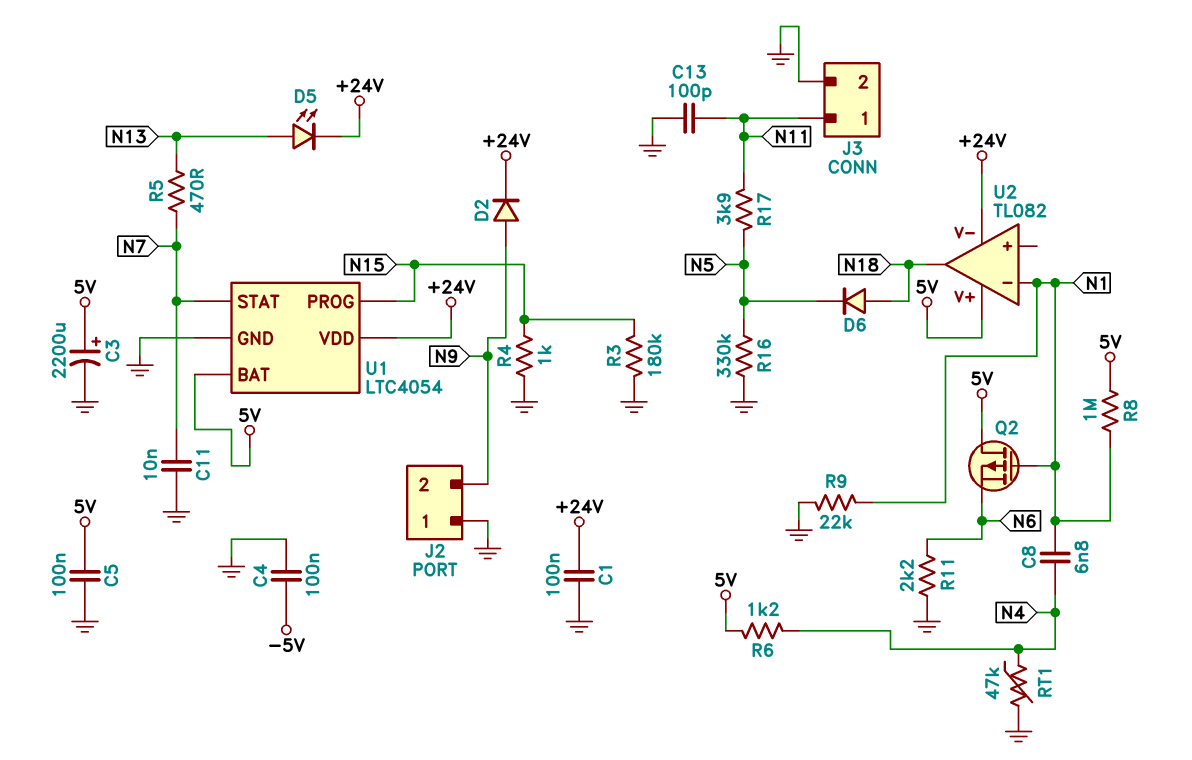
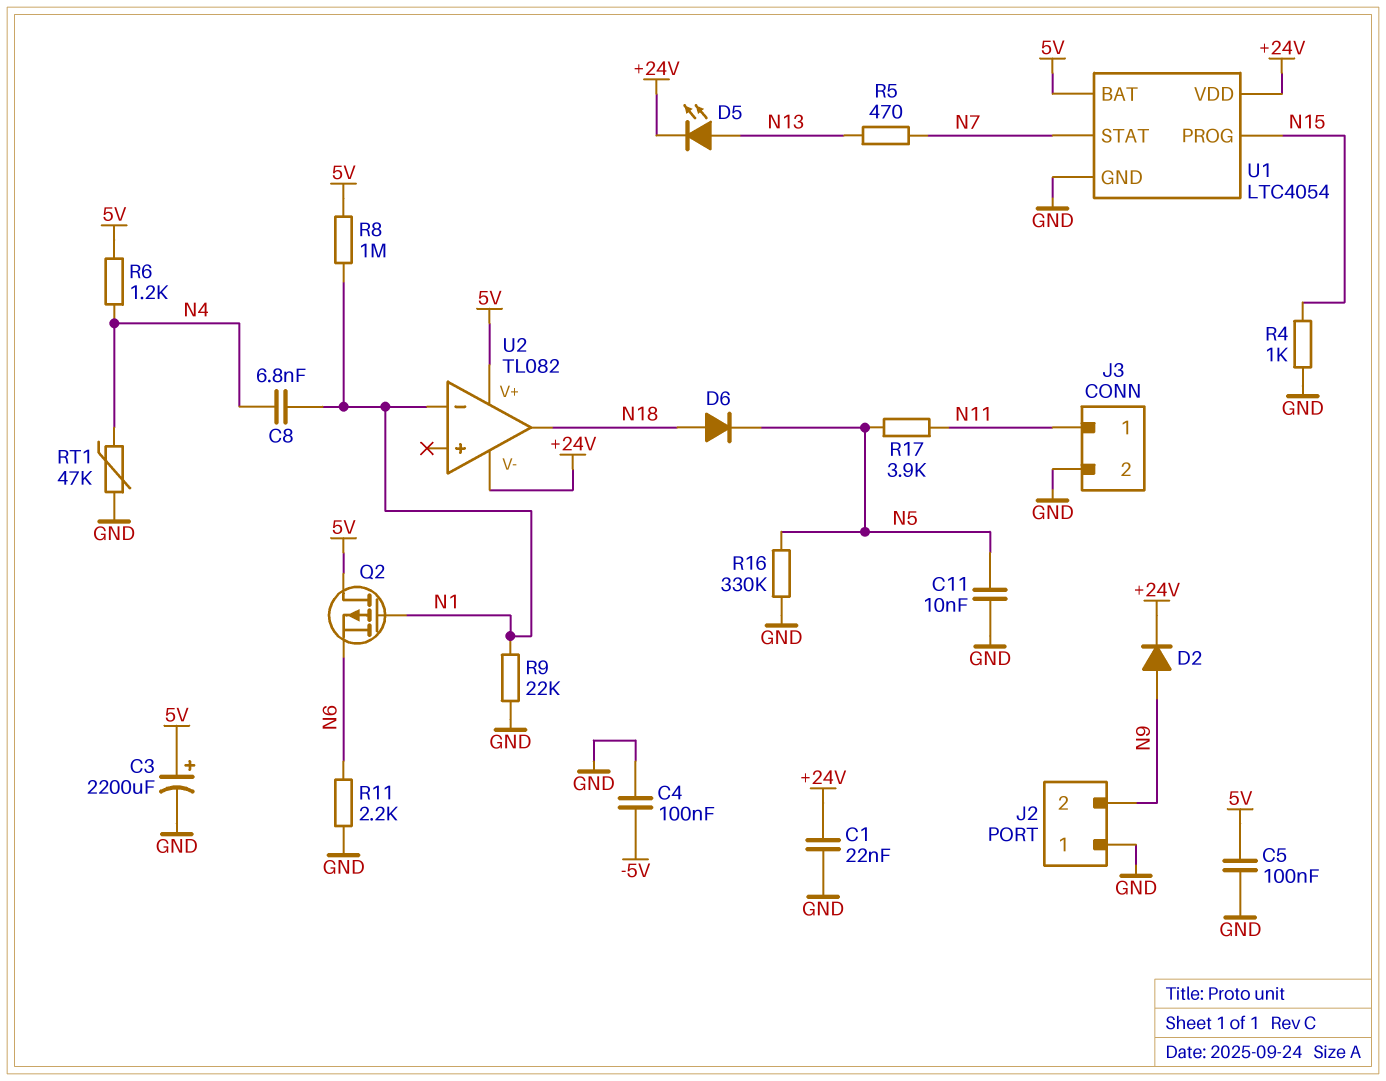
C1: 100nF (+24V, GND) -> 22nF (+24V, GND)
C11: 10nF (GND, N7) -> 10nF (GND, N5)
C13: 100pF (GND, N11) -> none
R3: 180k (GND, N15) -> none

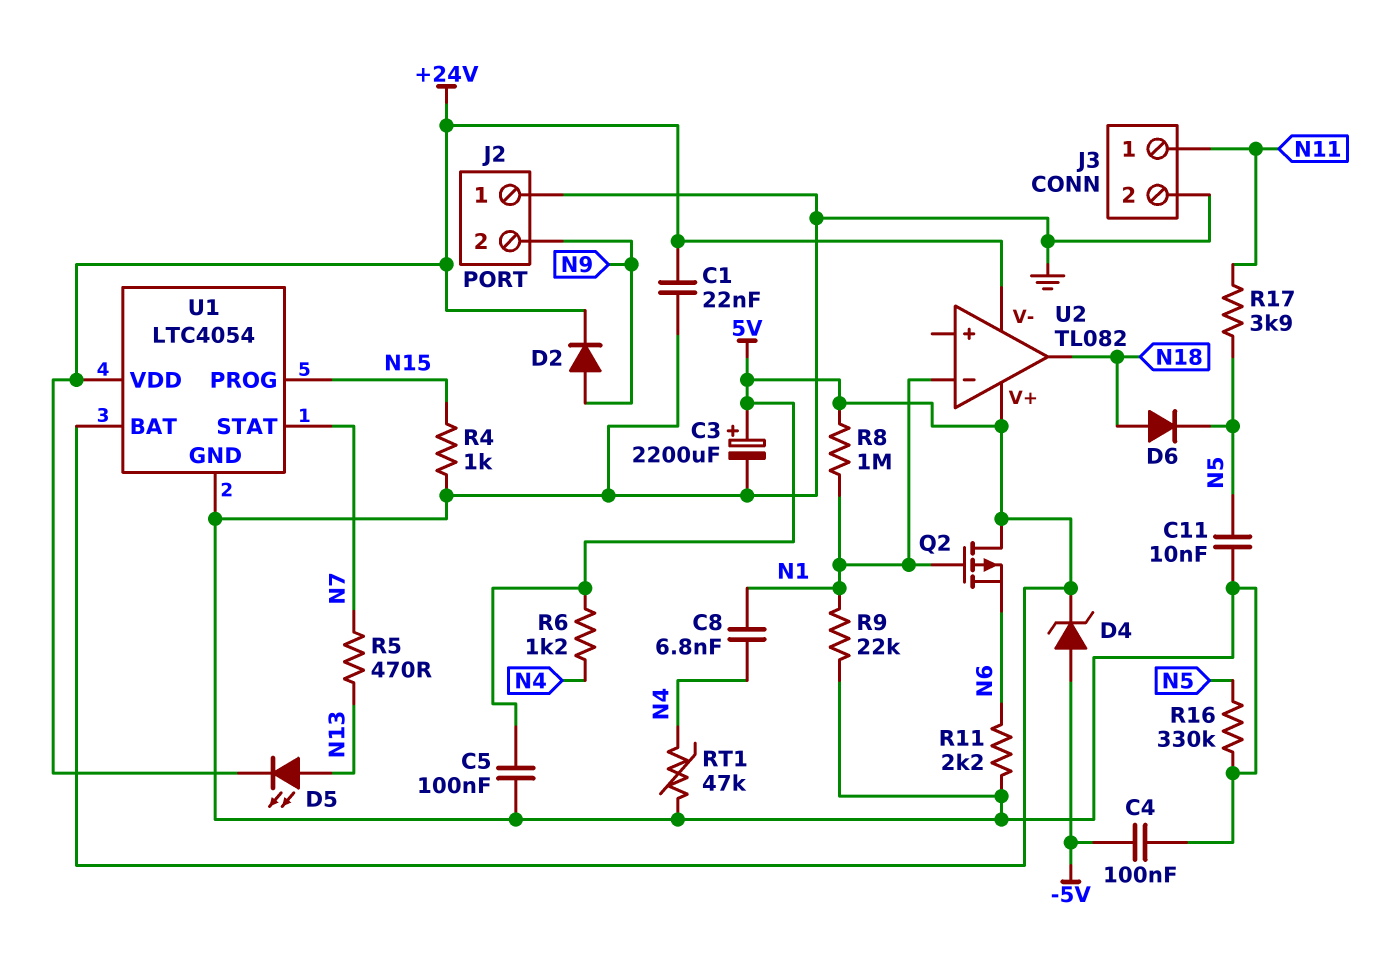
D4: none -> zener (A -5V, K 5V)

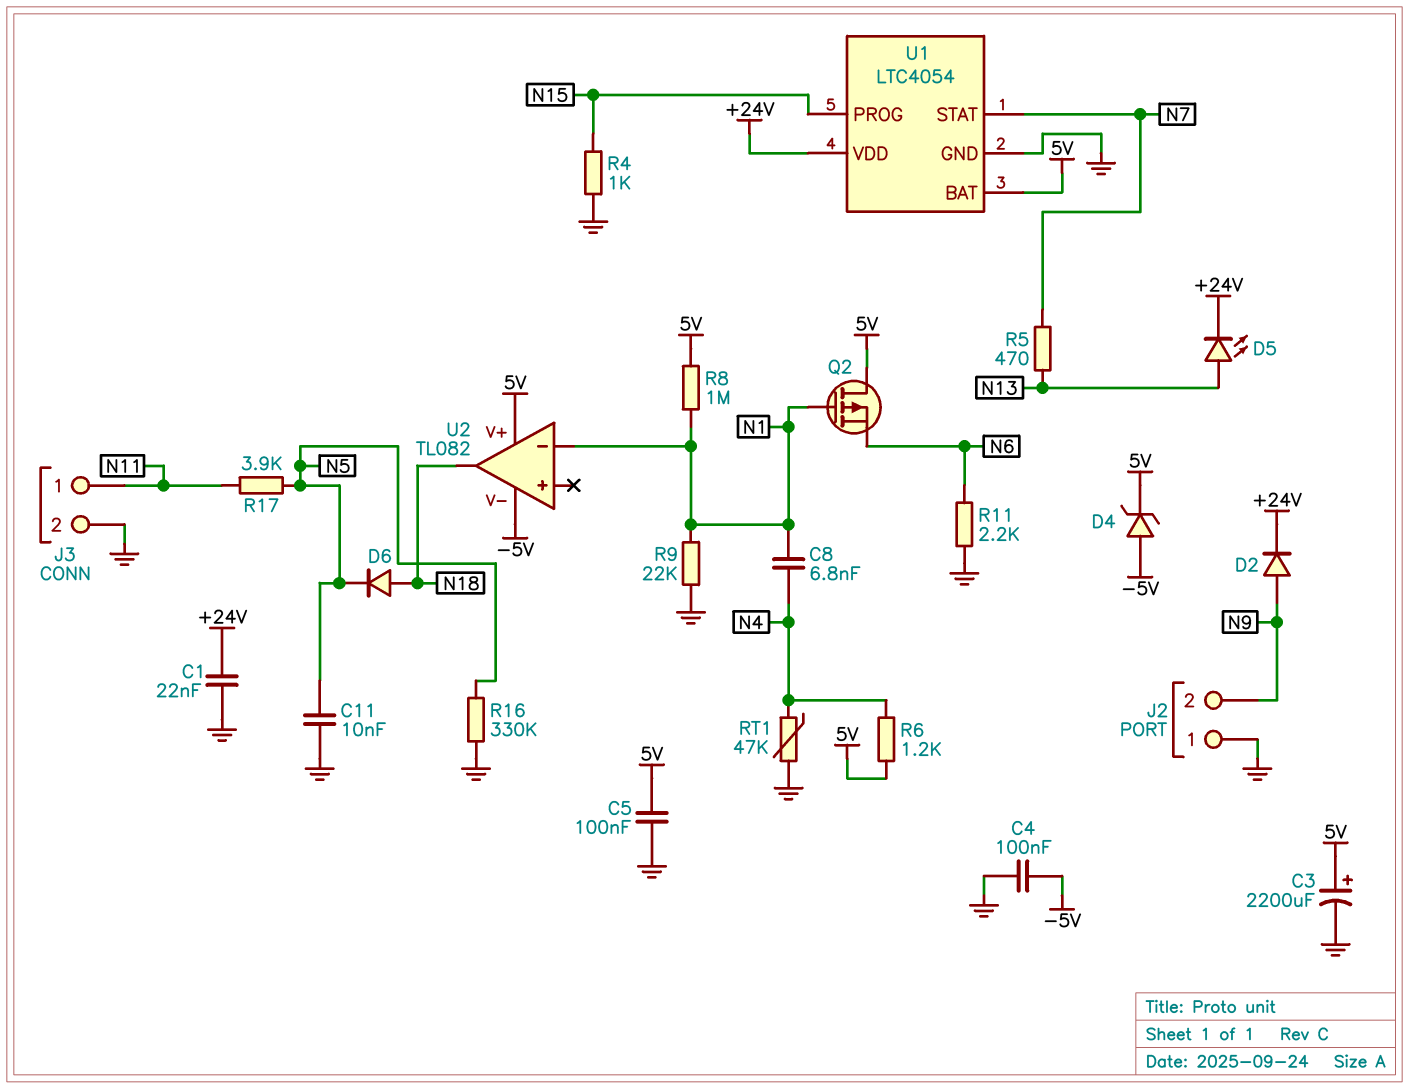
U2 pin V-: +24V -> -5V

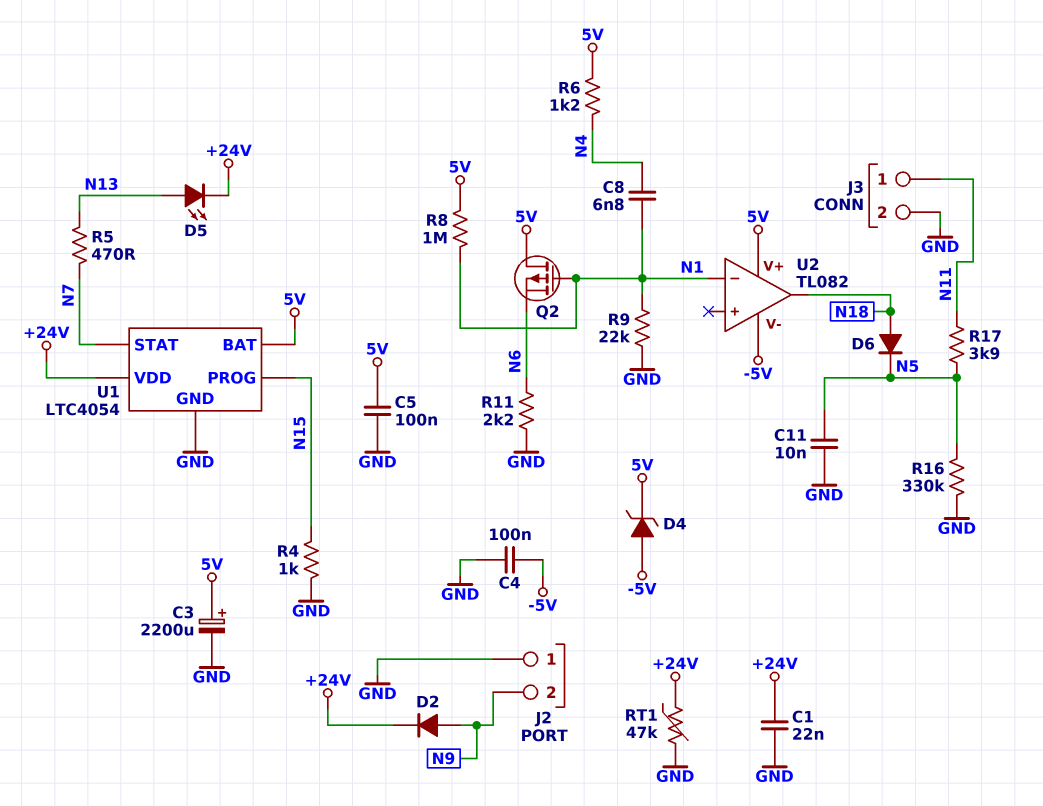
RT1: 47k (GND, N4) -> 47k (+24V, GND)

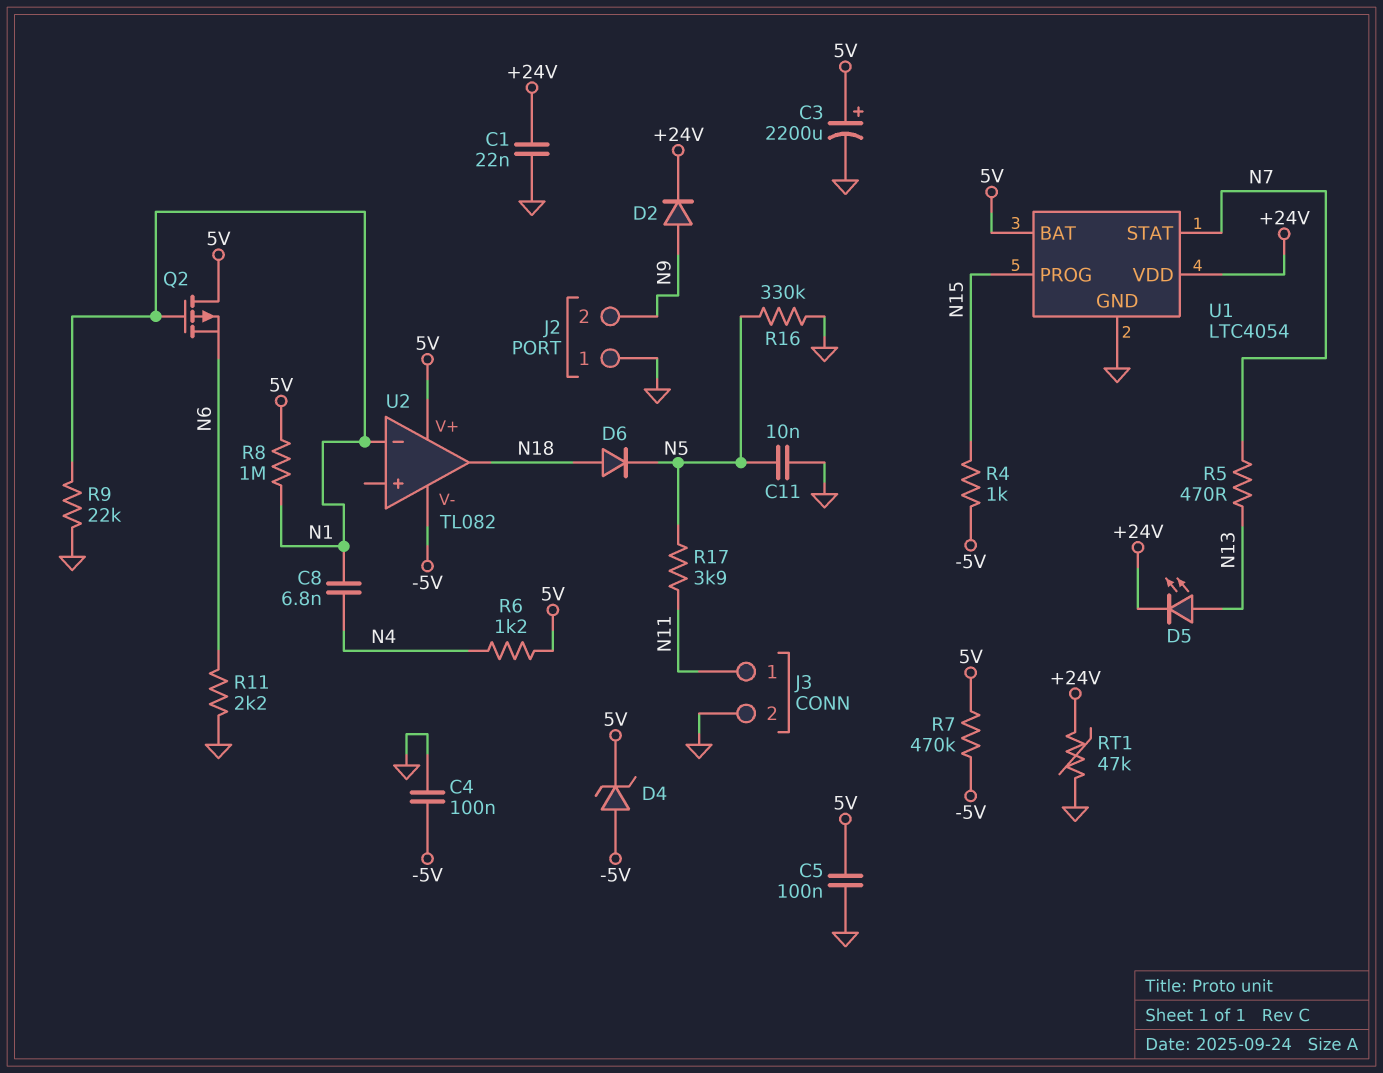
R4: 1k (GND, N15) -> 1k (-5V, N15)
R7: none -> 470k (-5V, 5V)

